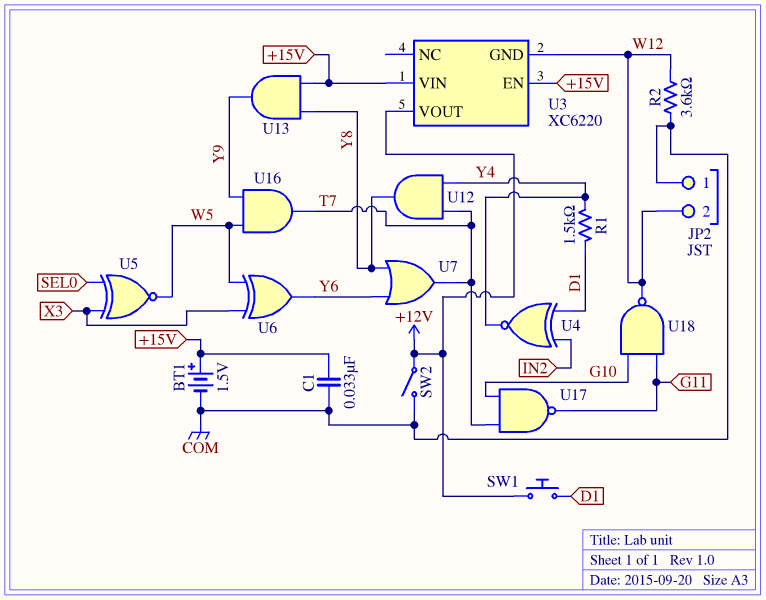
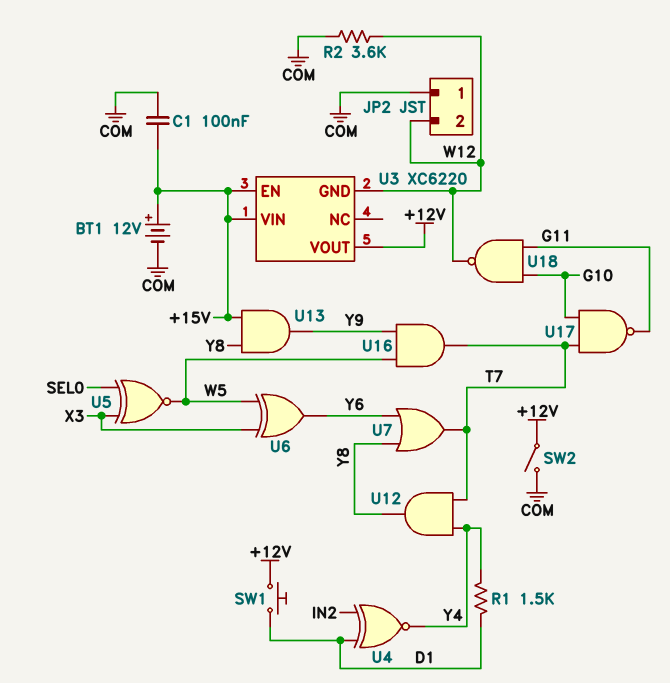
BT1: 1.5V (plus +15V, minus COM) -> 12V (plus +15V, minus COM)
C1: 33nF (+15V, COM) -> 100nF (+15V, COM)

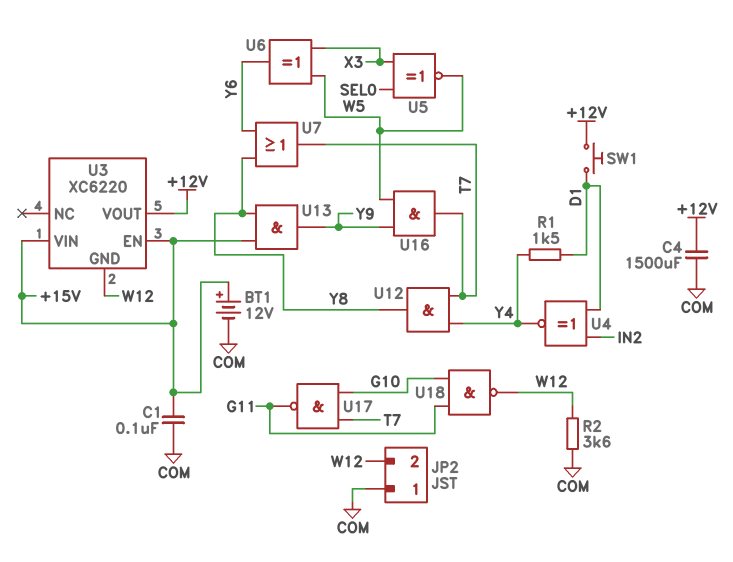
C4: none -> 1500uF (+12V, COM)
SW2: switch (+12V, COM) -> none

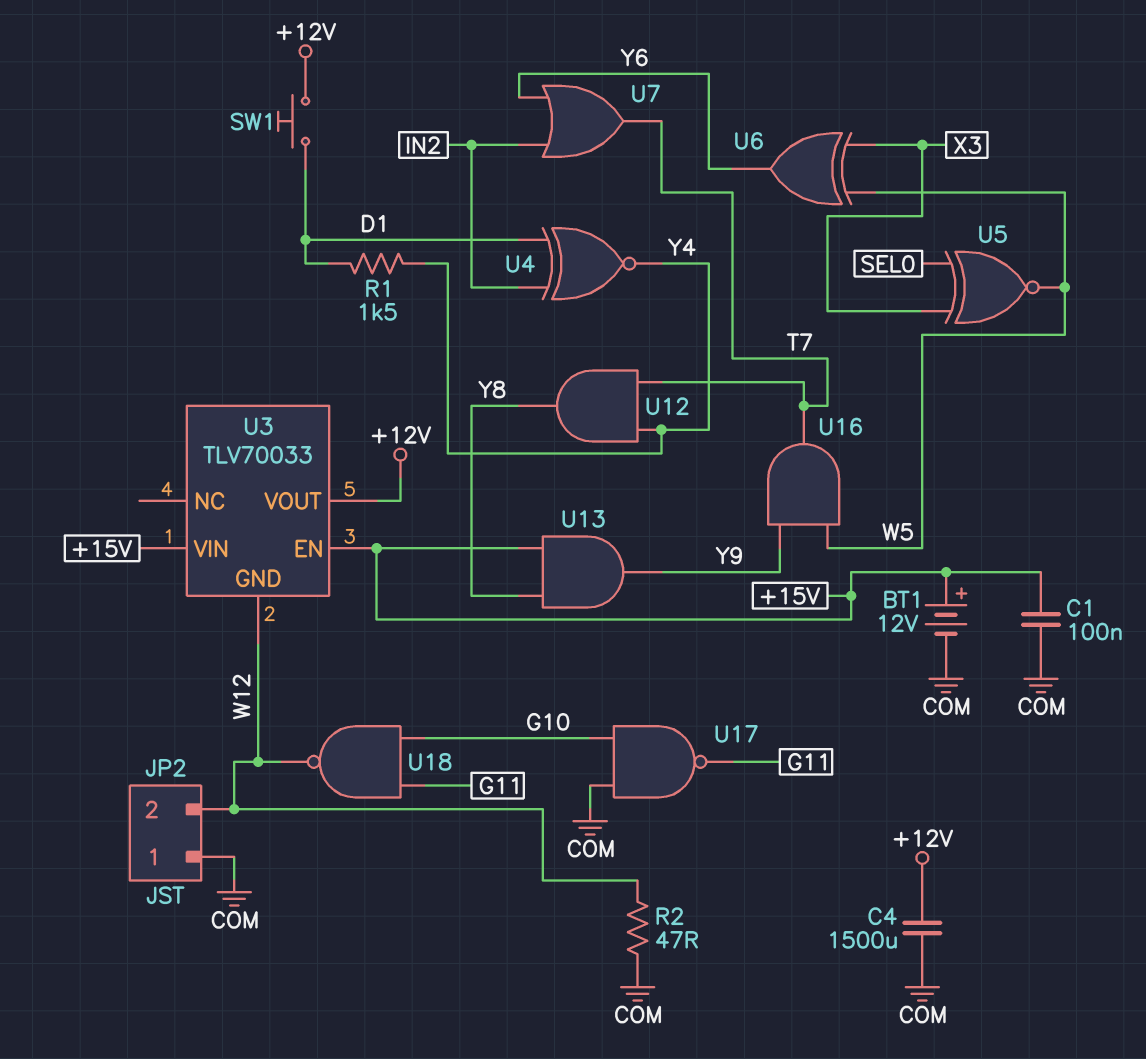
R2: 3.6k (COM, W12) -> 47 (COM, W12)
U3: XC6220 -> TLV70033
U7: OR (in Y6, in Y8, out T7) -> OR (in IN2, in Y6, out T7)
U17: NAND (in G10, in T7, out G11) -> NAND (in COM, in G10, out G11)

